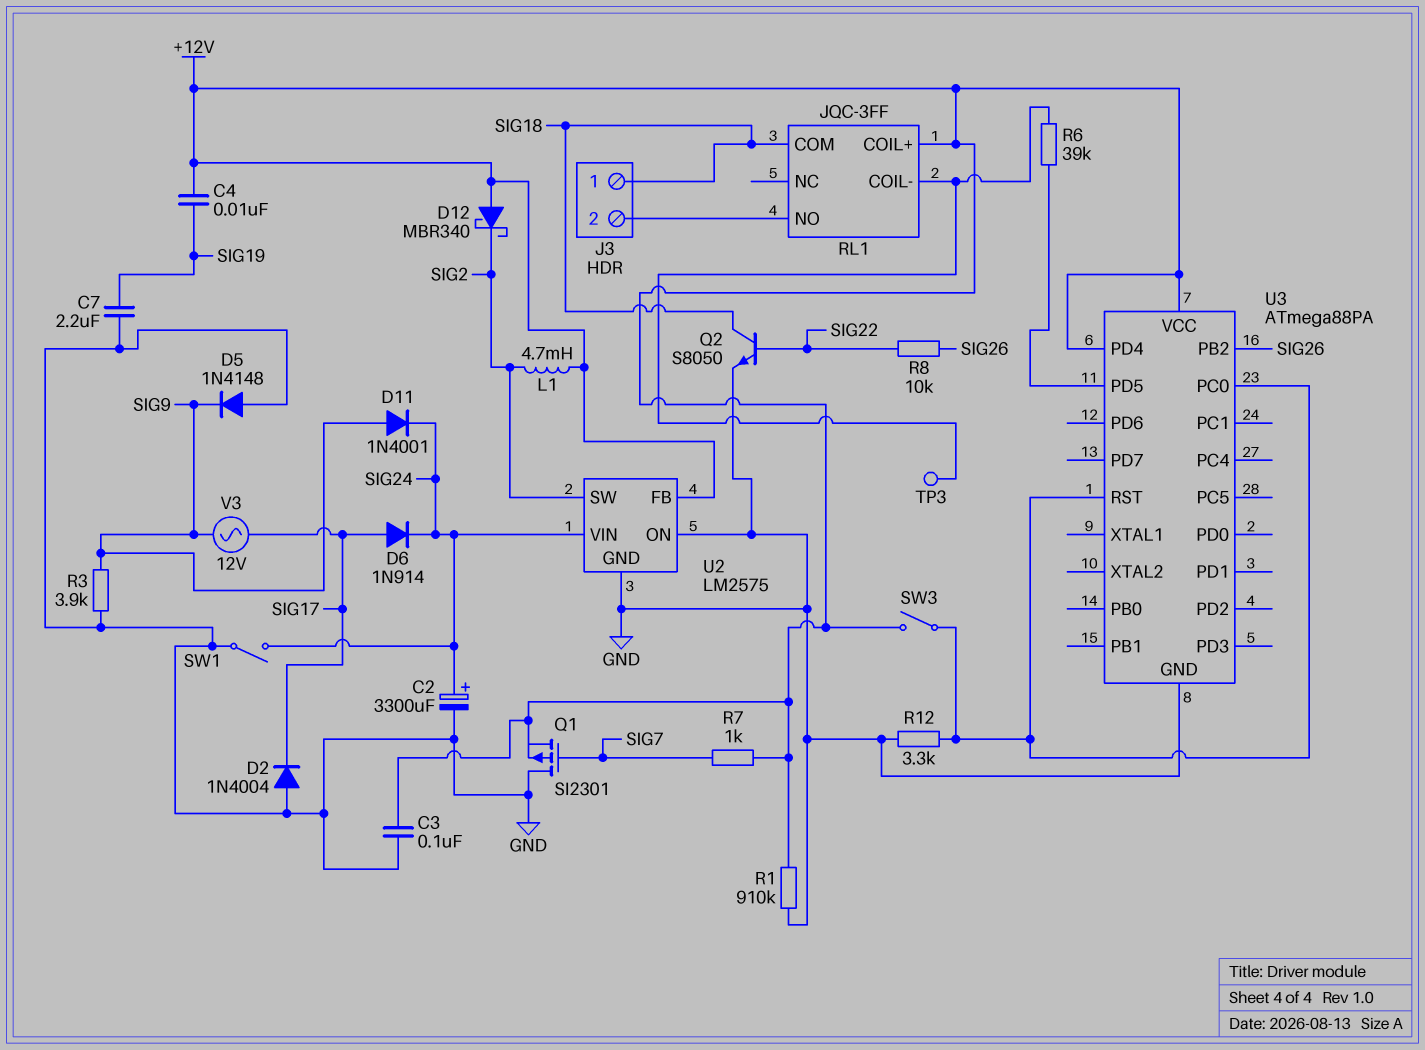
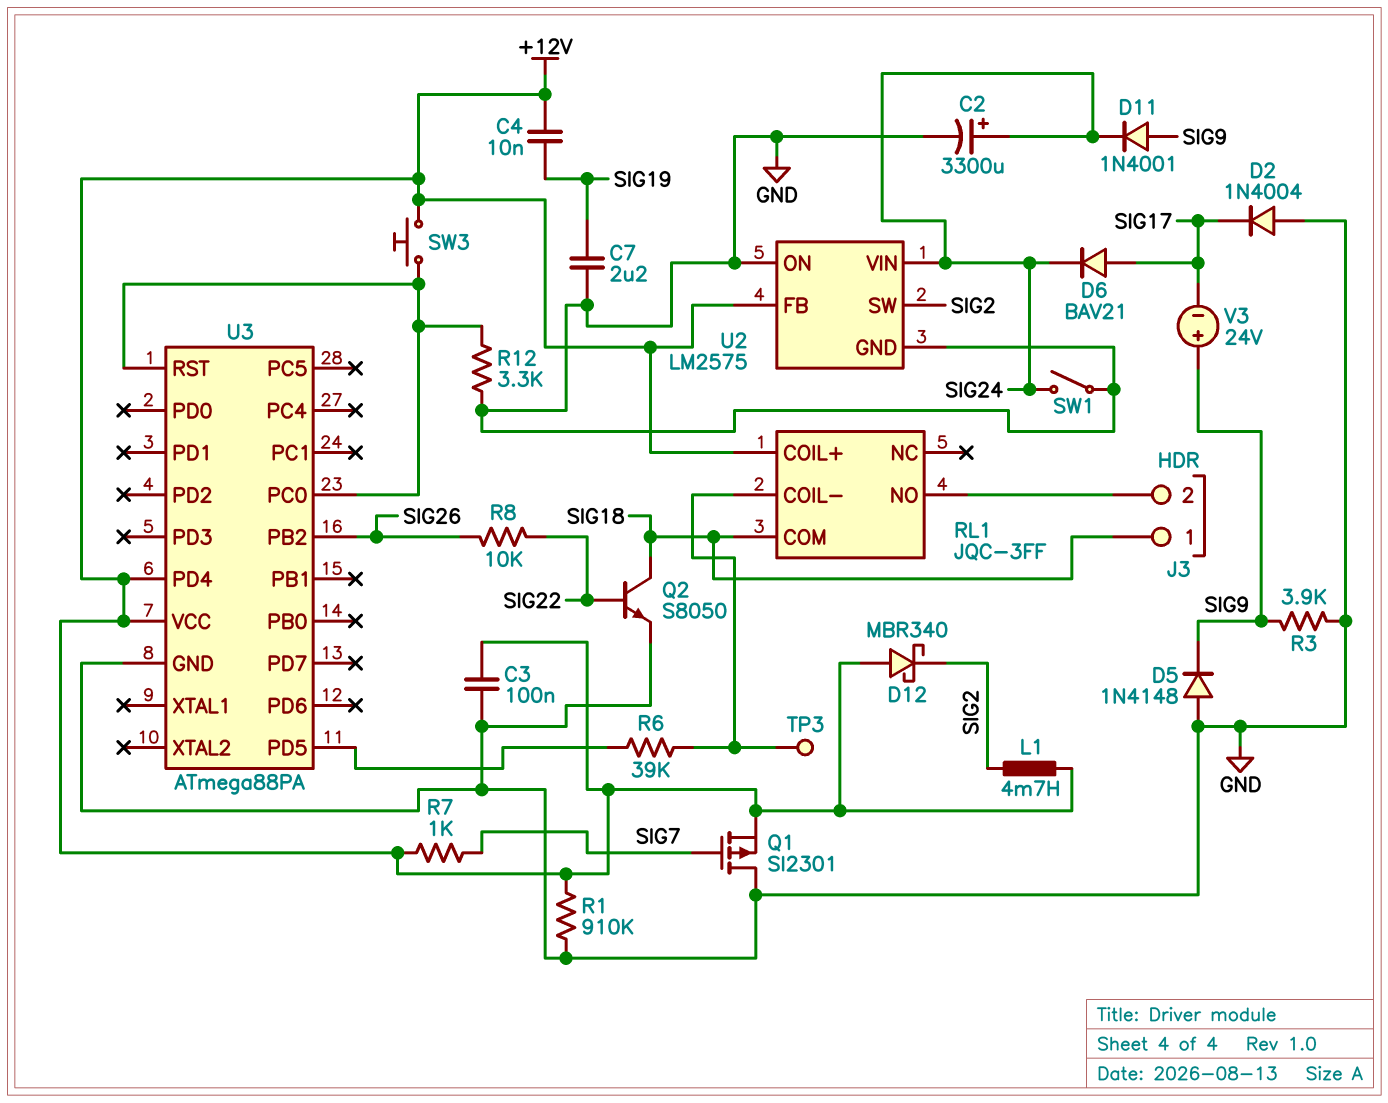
D6: diode 1N914 (A SIG17, K SIG24) -> diode BAV21 (A SIG17, K SIG24)
SW3: switch (+12V, U3/PC0) -> button (+12V, U3/PC0)
V3: AC 12V (SIG9, SIG17) -> 24V (plus SIG9, minus SIG17)

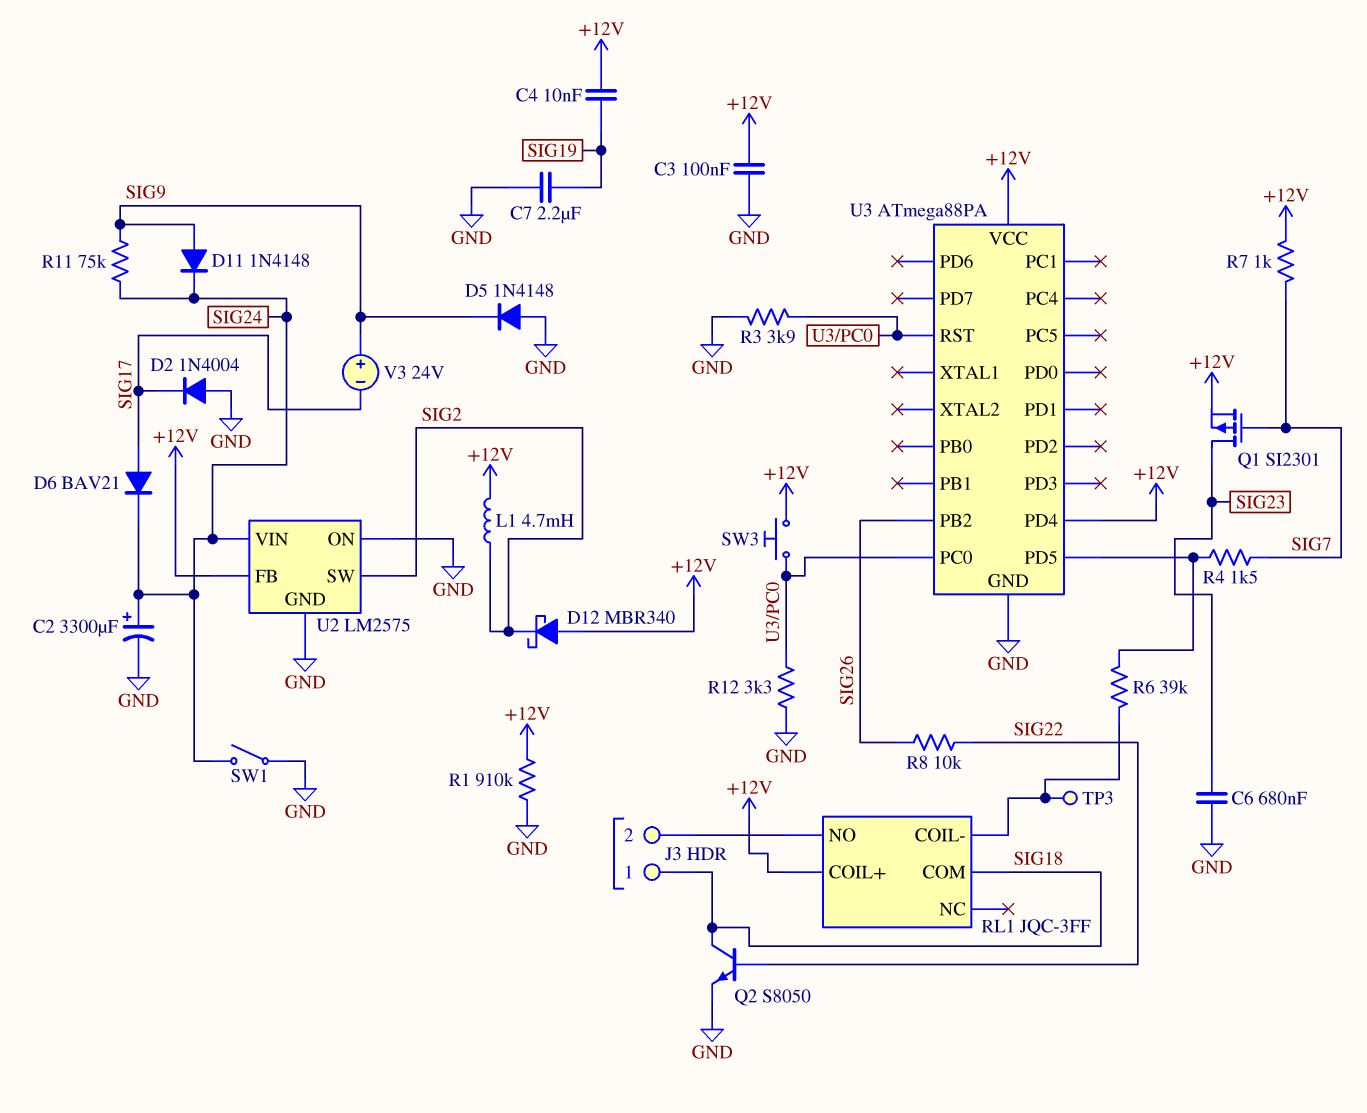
C6: none -> 680nF (GND, SIG23)
D11: diode 1N4001 (A SIG9, K SIG24) -> diode 1N4148 (A SIG9, K SIG24)
Q1: PMOS SI2301 (G SIG7, D GND, S +12V) -> PMOS SI2301 (G SIG7, D SIG23, S +12V)
R3: 3.9k (GND, SIG9) -> 3.9k (GND, U3/PC0)
R4: none -> 1.5k (SIG7, U3/PD5)
R11: none -> 75k (SIG9, SIG24)

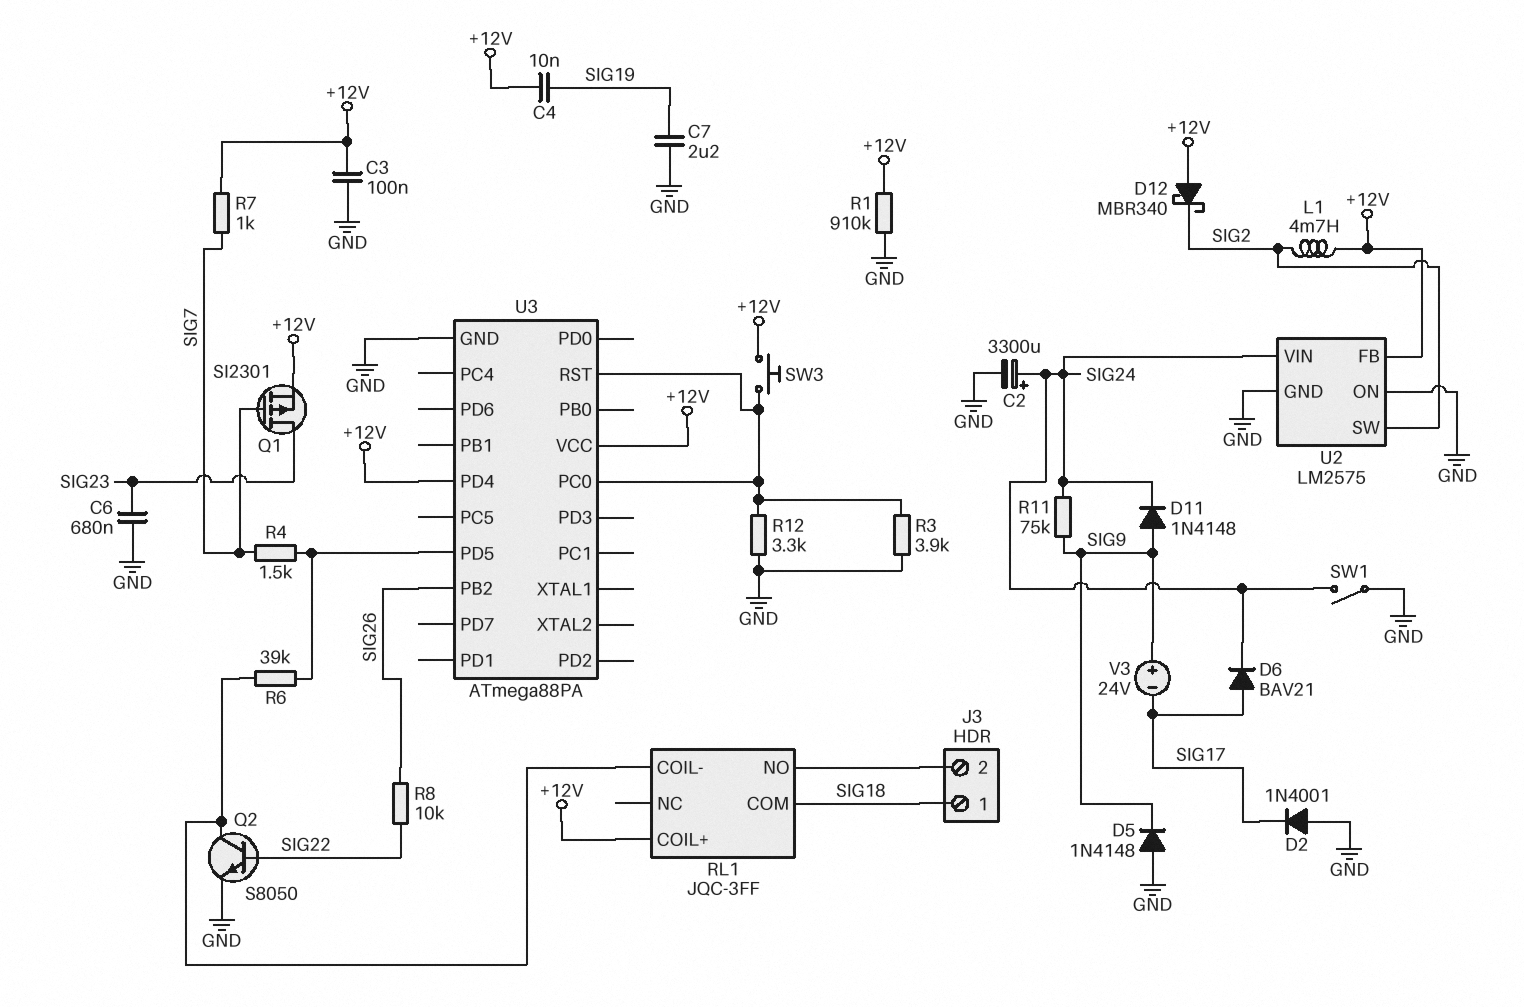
D2: diode 1N4004 (A GND, K SIG17) -> diode 1N4001 (A GND, K SIG17)
Q2: NPN S8050 (B SIG22, C SIG18, E GND) -> NPN S8050 (B SIG22, C RL1/COIL-, E GND)
TP3: test point (RL1/COIL-) -> none

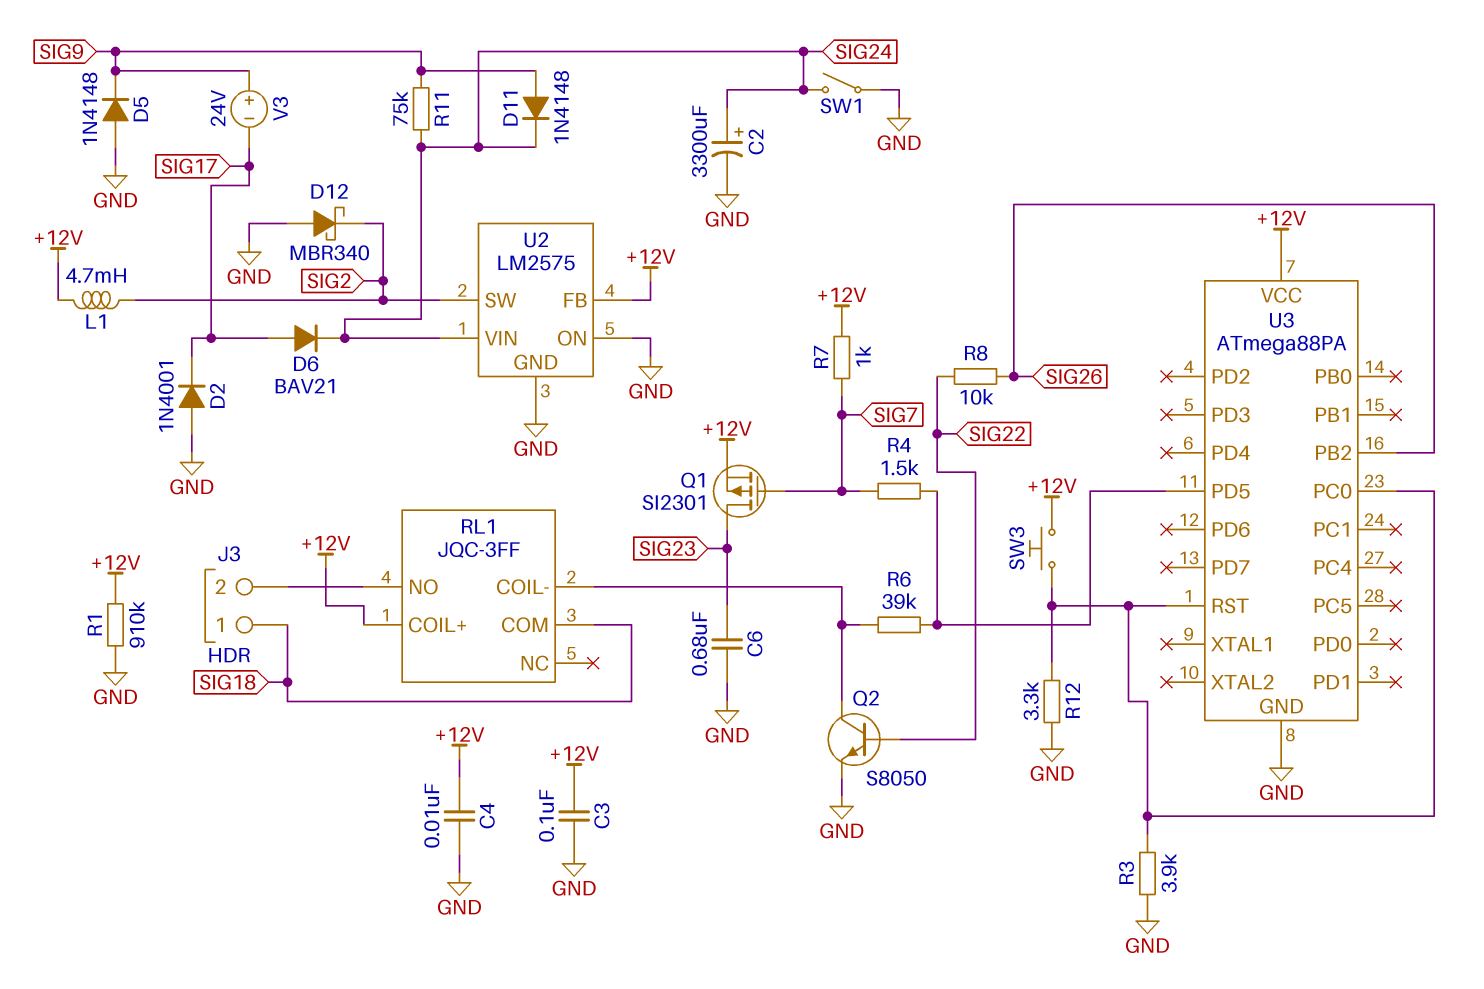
C4: 10nF (+12V, SIG19) -> 10nF (+12V, GND)
C7: 2.2uF (GND, SIG19) -> none
D12: schottky MBR340 (A +12V, K SIG2) -> schottky MBR340 (A GND, K SIG2)
U3 pin PD4: +12V -> none

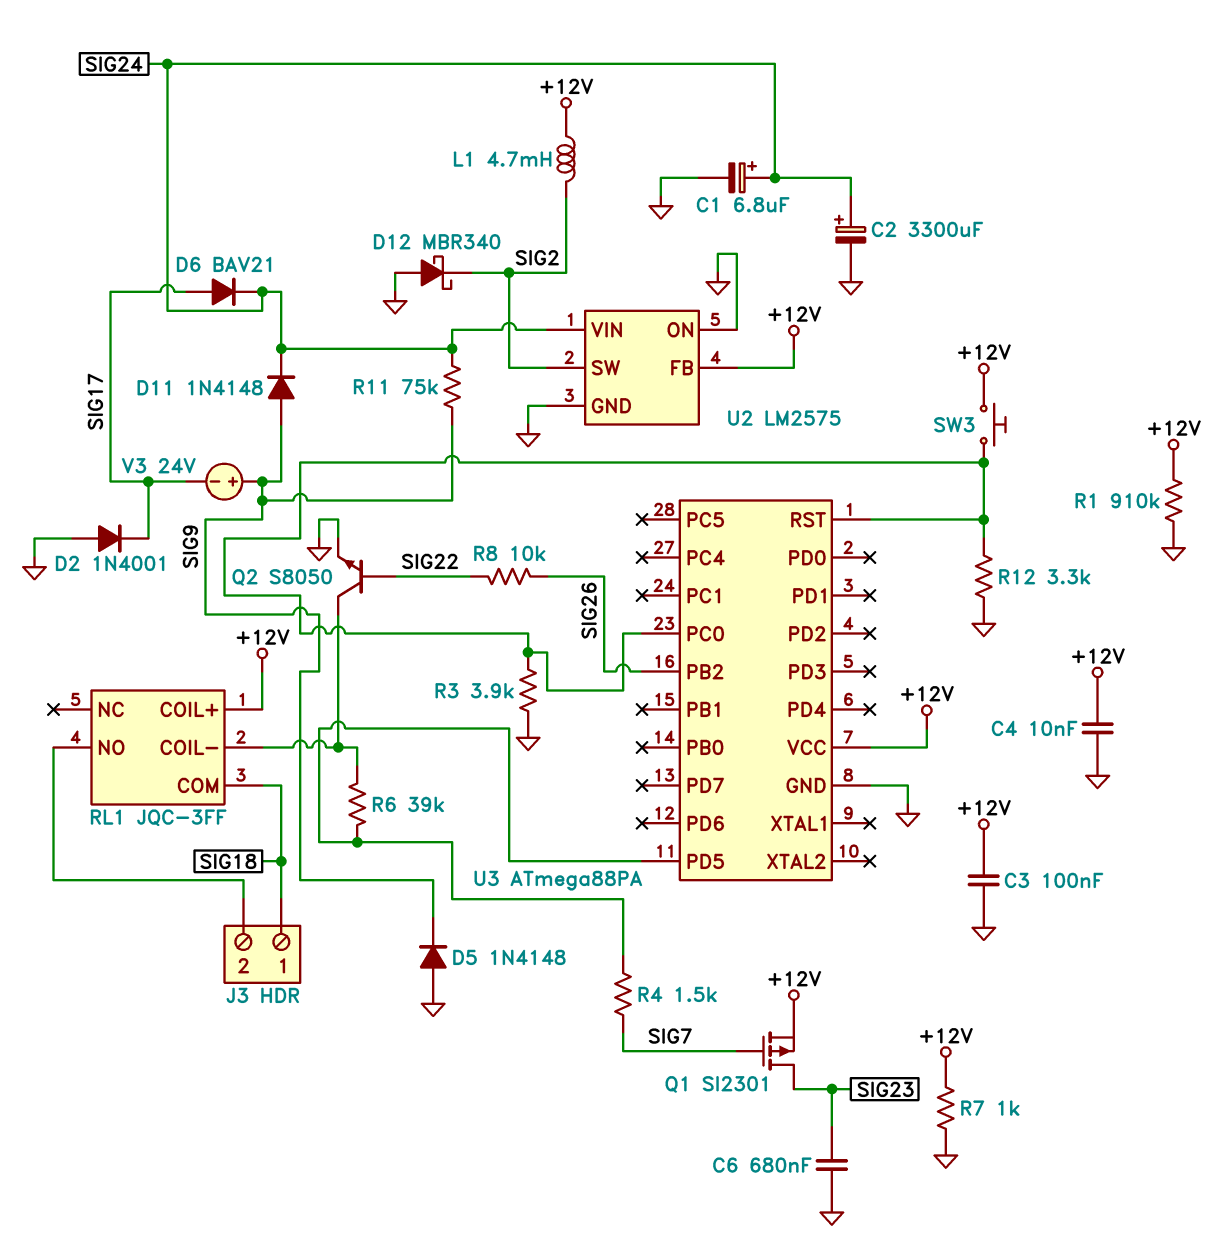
C1: none -> 6.8uF (plus SIG24, minus GND)
R7: 1k (+12V, SIG7) -> 1k (+12V, GND)
SW1: switch (GND, SIG24) -> none

